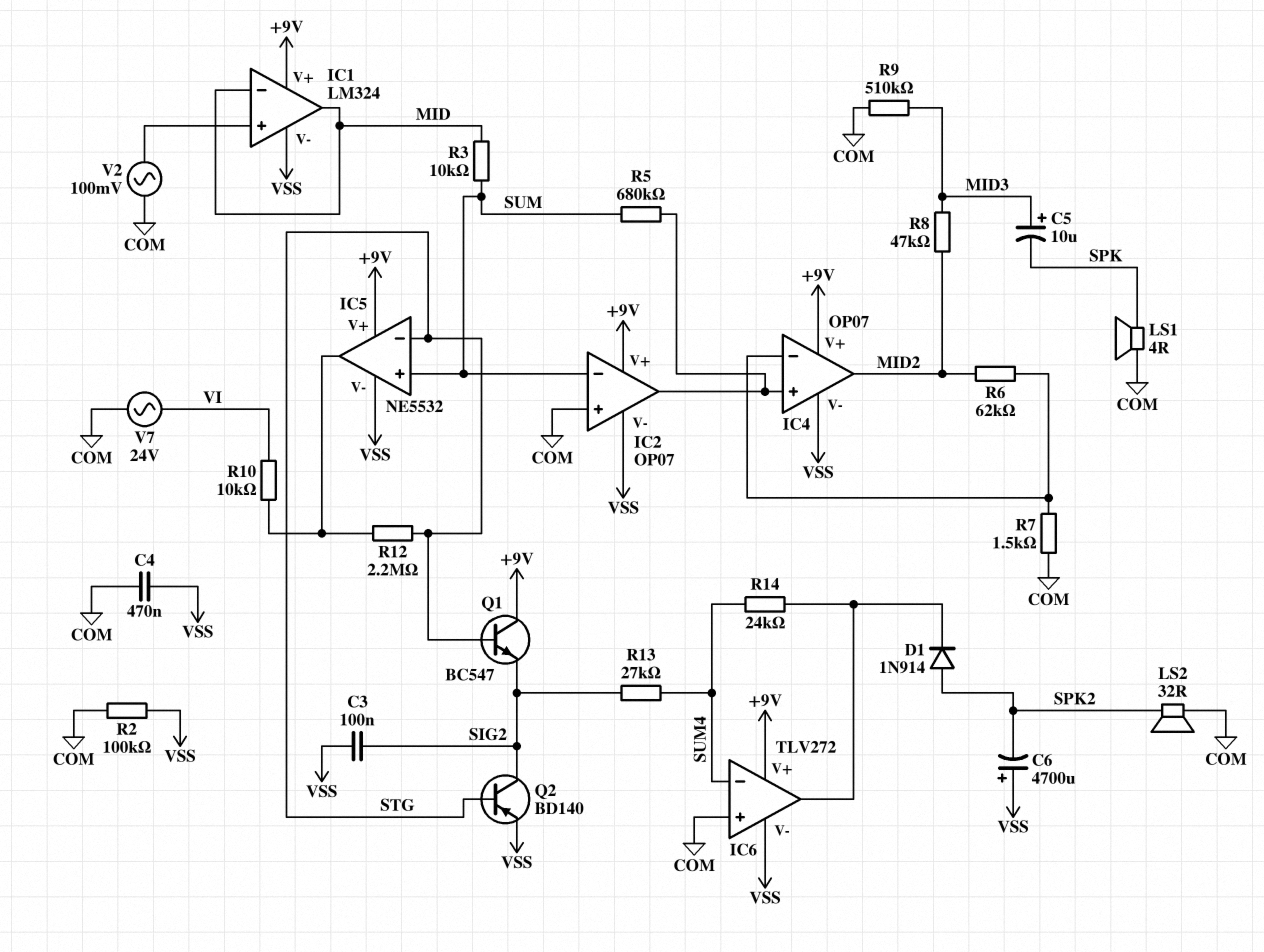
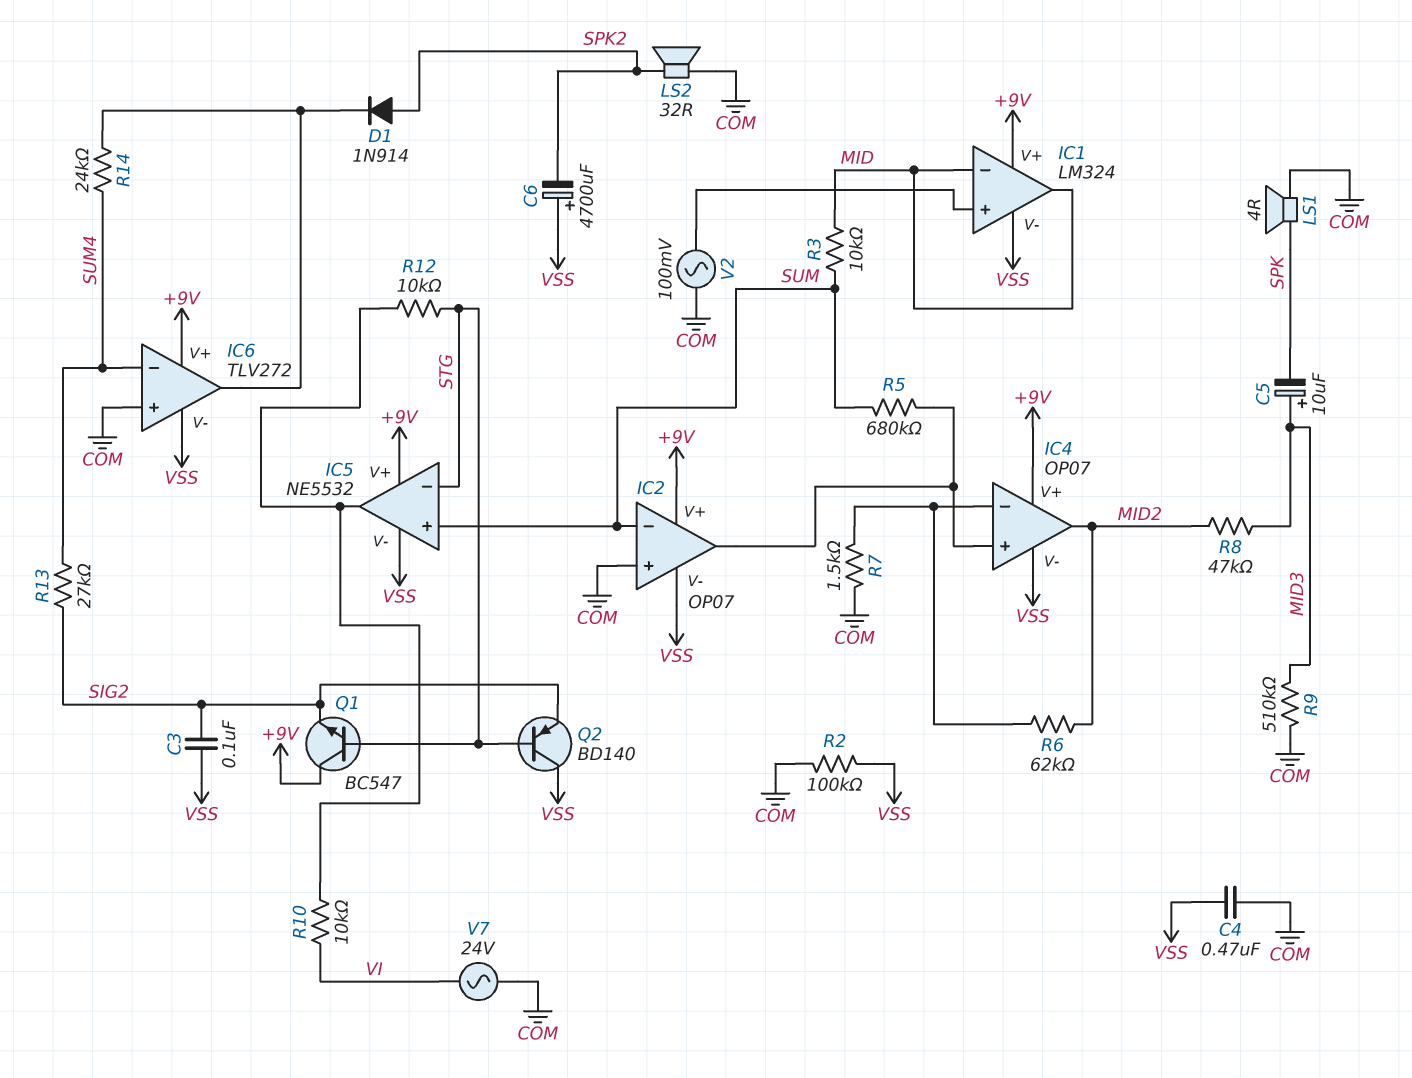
Q2: PNP BD140 (B STG, C SIG2, E VSS) -> PNP BD140 (B STG, C VSS, E SIG2)
R12: 2.2M (IC5/out, STG) -> 10k (IC5/out, STG)

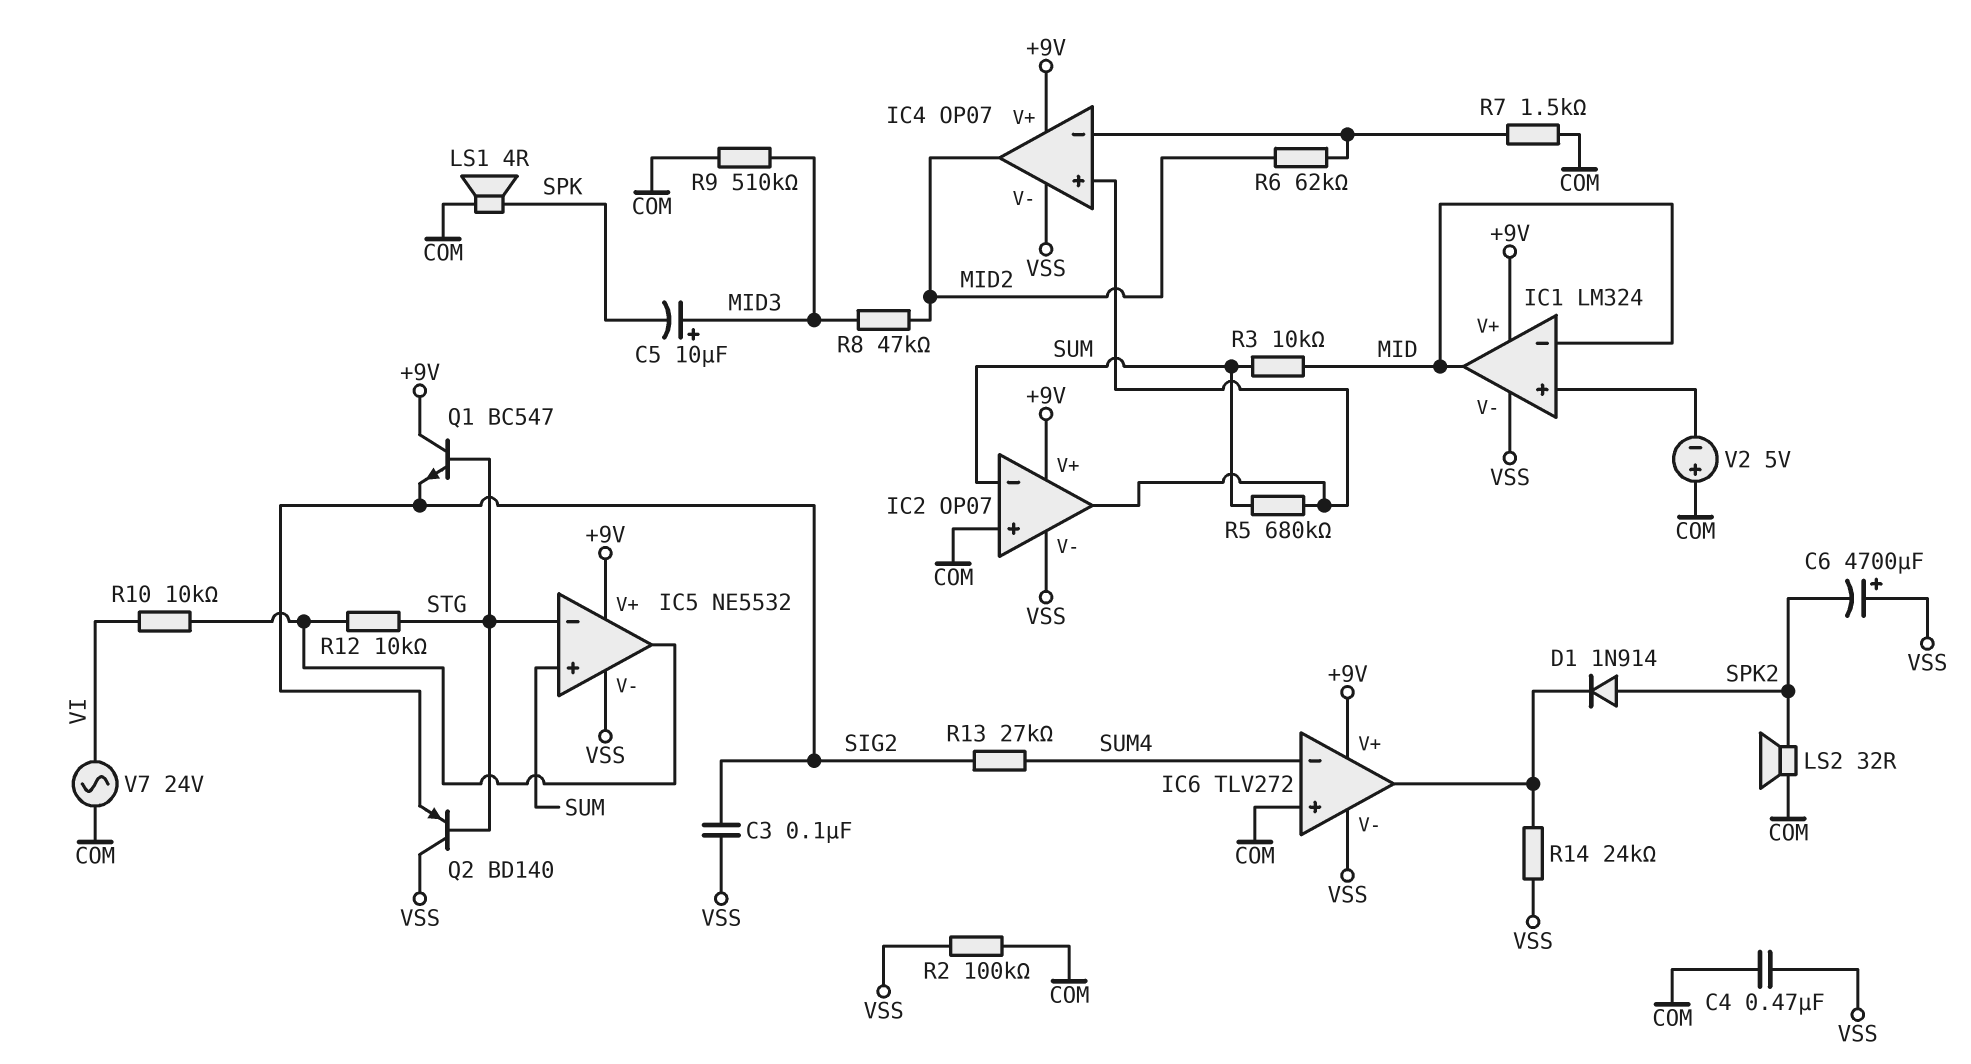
R14: 24k (IC6/out, SUM4) -> 24k (IC6/out, VSS)
V2: AC 100mV (COM, IC1/in+) -> 5V (plus COM, minus IC1/in+)

